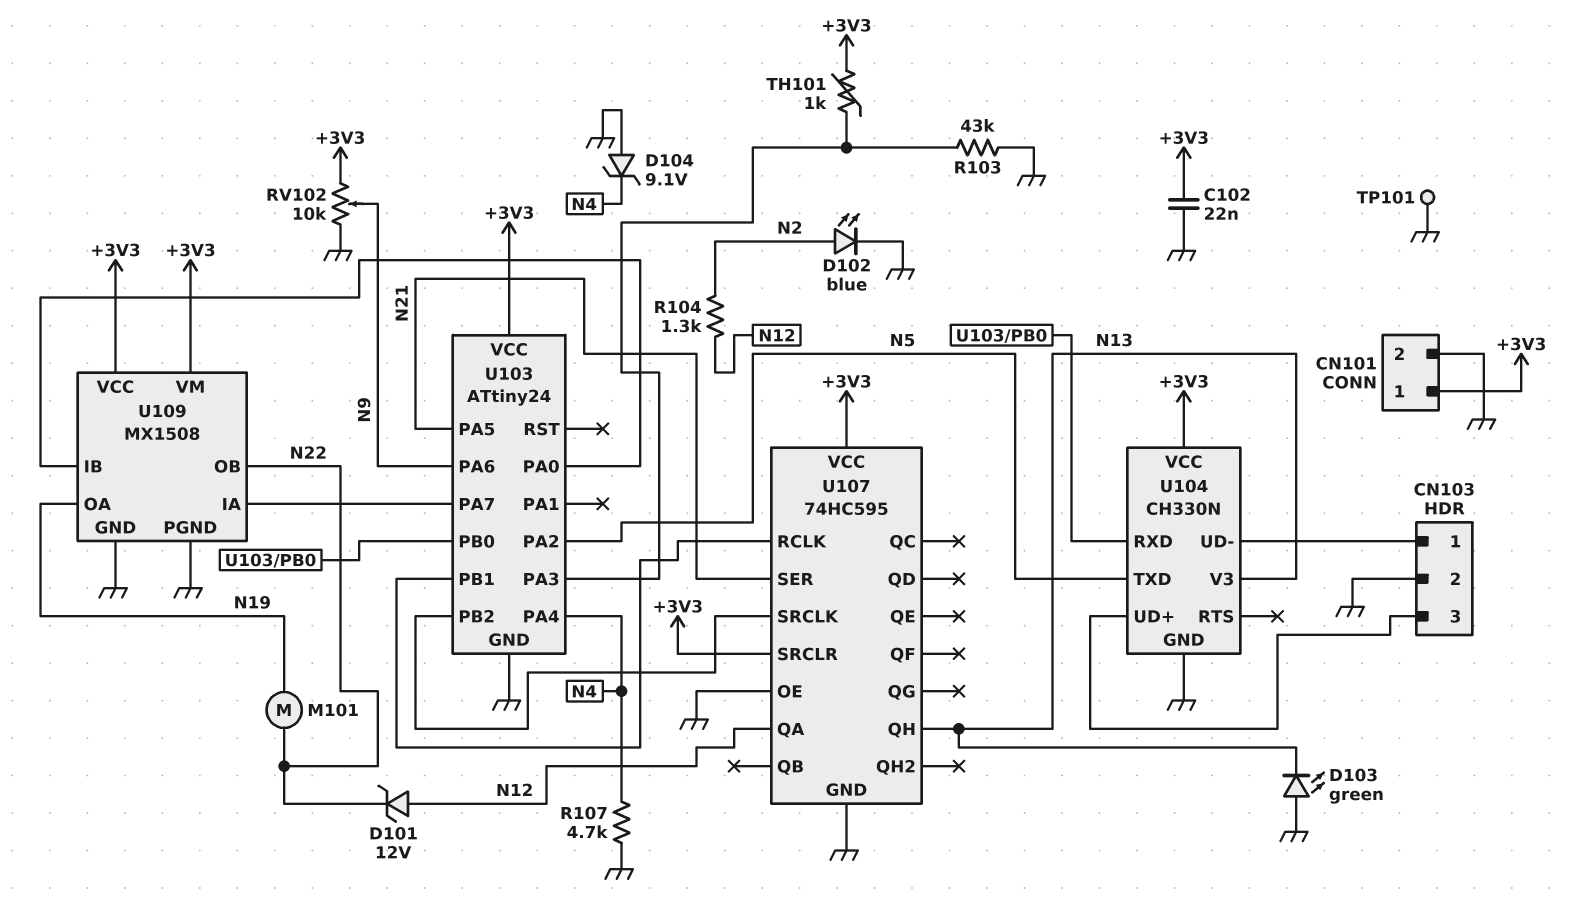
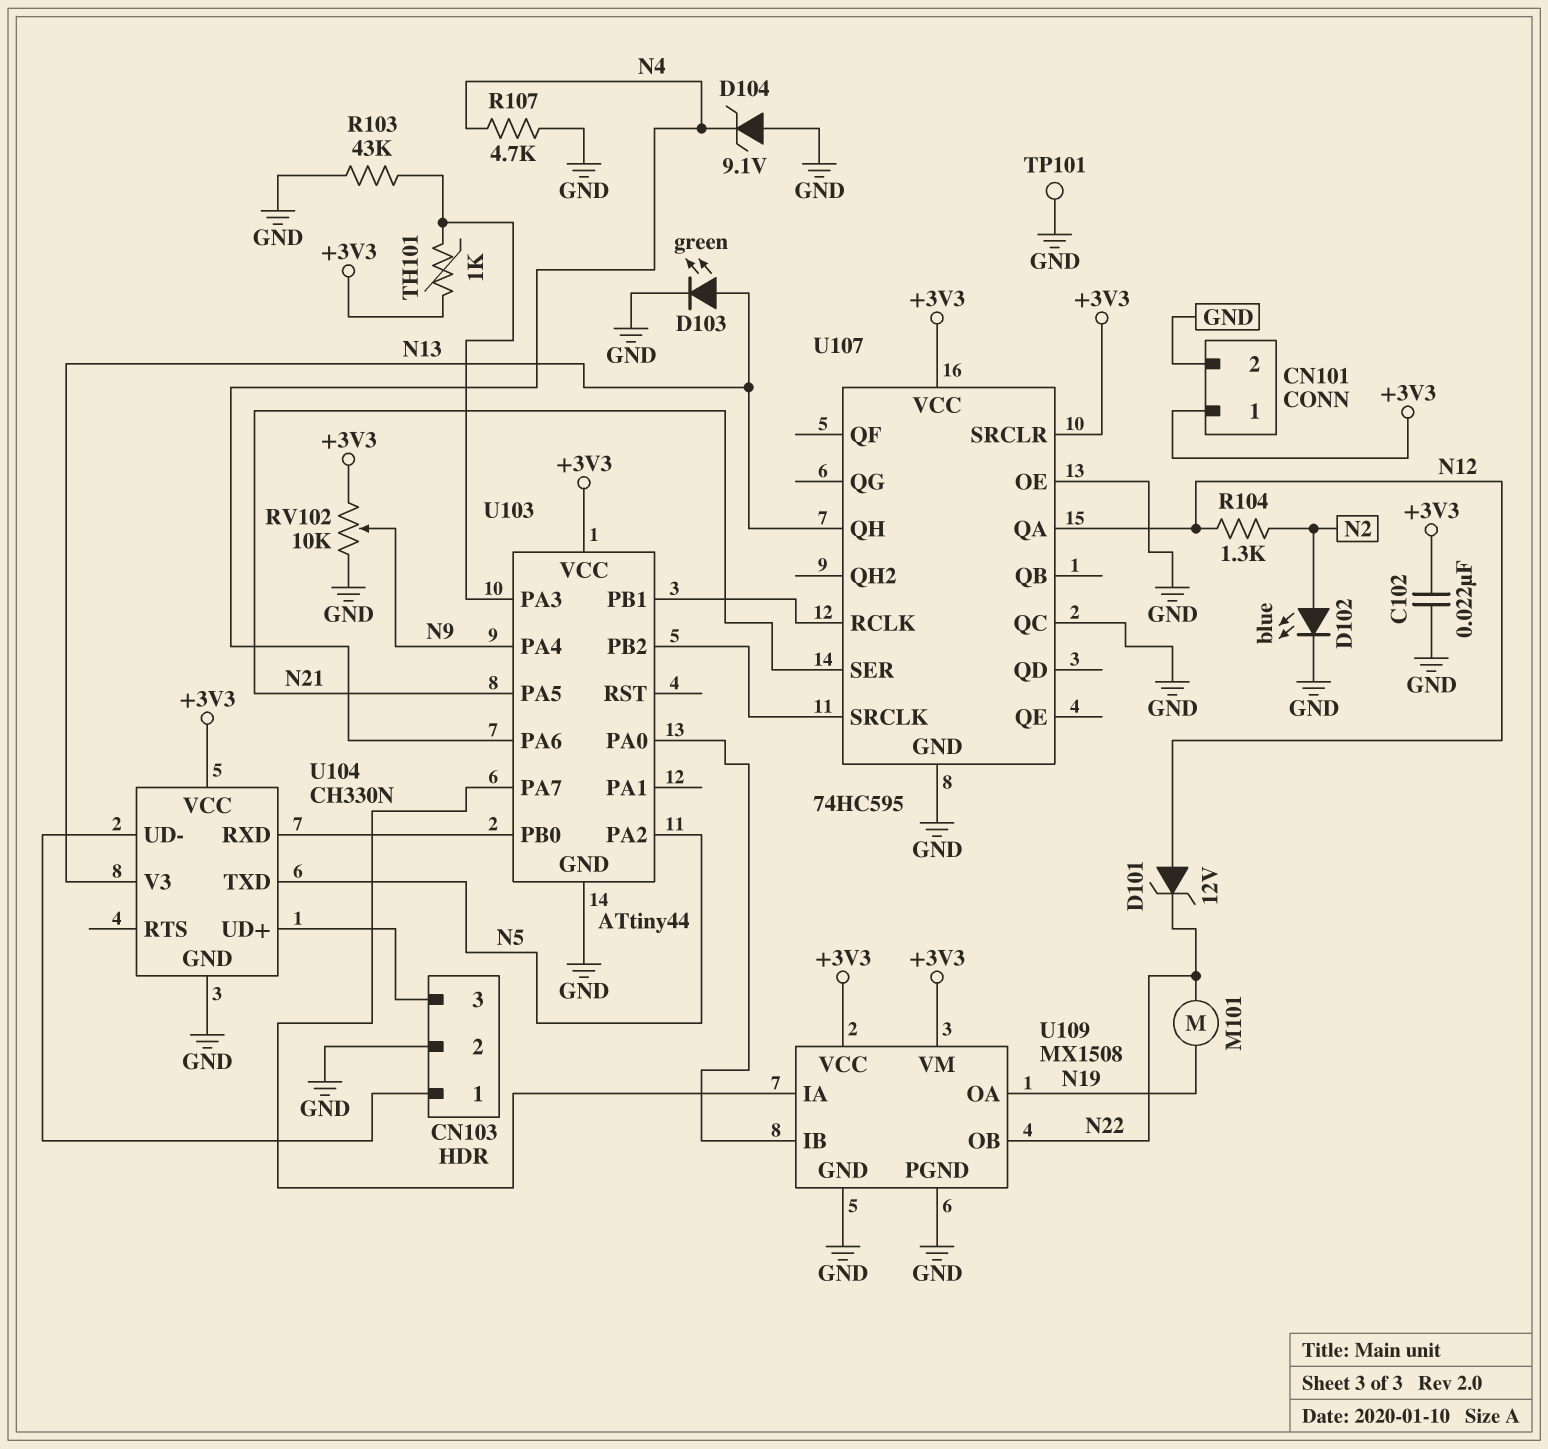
D103: LED green (A GND, K N13) -> LED green (A N13, K GND)
U103: ATtiny24 -> ATtiny44
U103 pin PA4: N4 -> N9
U103 pin PA6: N9 -> N4
U107 pin QC: none -> GND

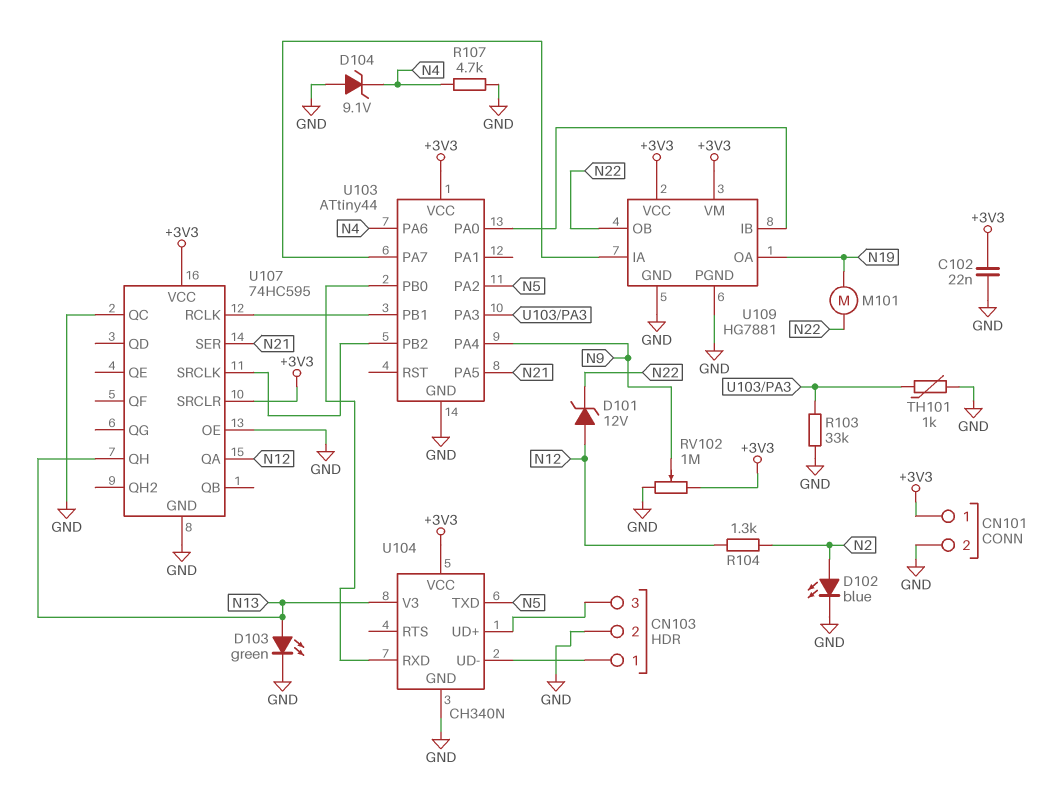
R103: 43k (GND, U103/PA3) -> 33k (GND, U103/PA3)
RV102: 10k (+3V3, GND, wiper N9) -> 1M (+3V3, GND, wiper N9)
TH101: 1k (+3V3, U103/PA3) -> 1k (GND, U103/PA3)
TP101: test point (GND) -> none
U104: CH330N -> CH340N
U109: MX1508 -> HG7881

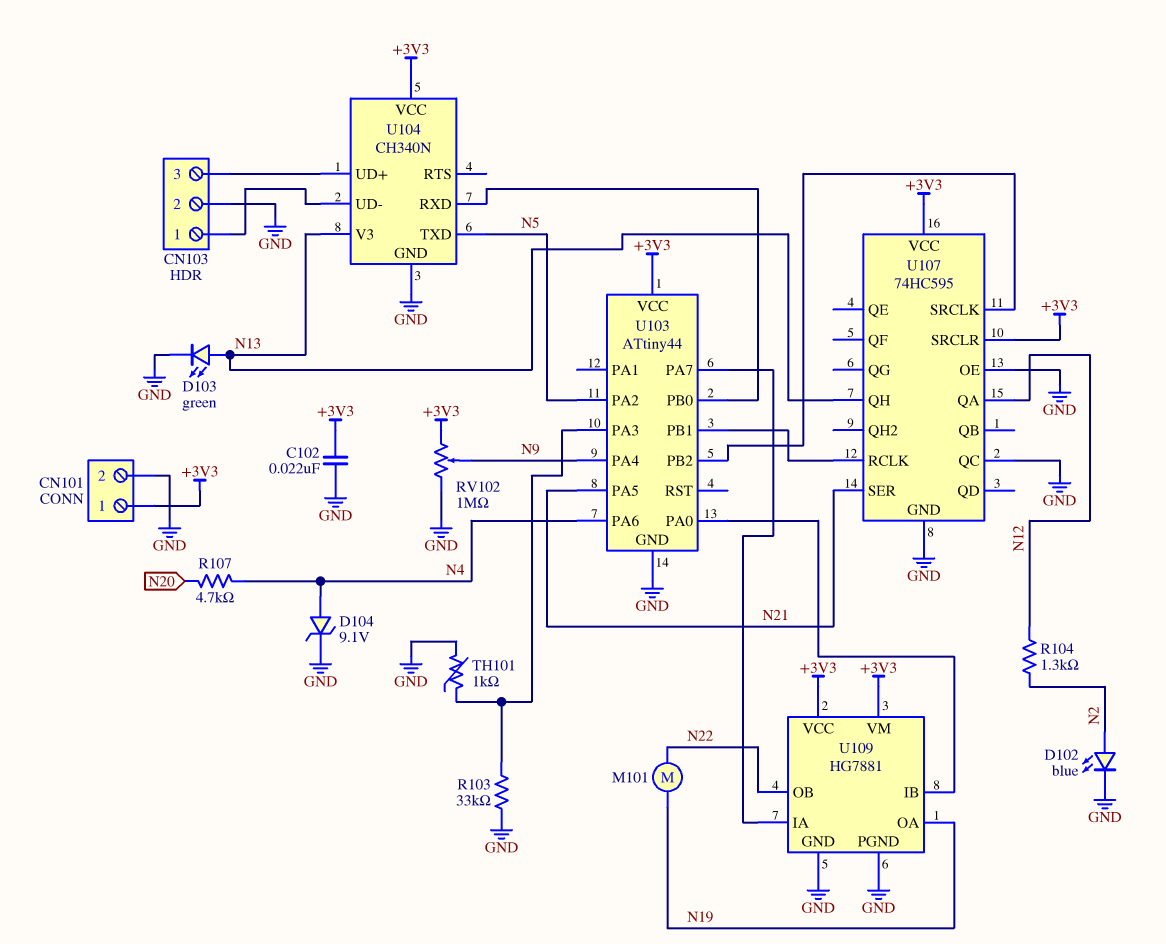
D101: zener 12V (A N12, K N22) -> none
D104: zener 9.1V (A GND, K N4) -> zener 9.1V (A N4, K GND)
R107: 4.7k (GND, N4) -> 4.7k (N4, N20)

